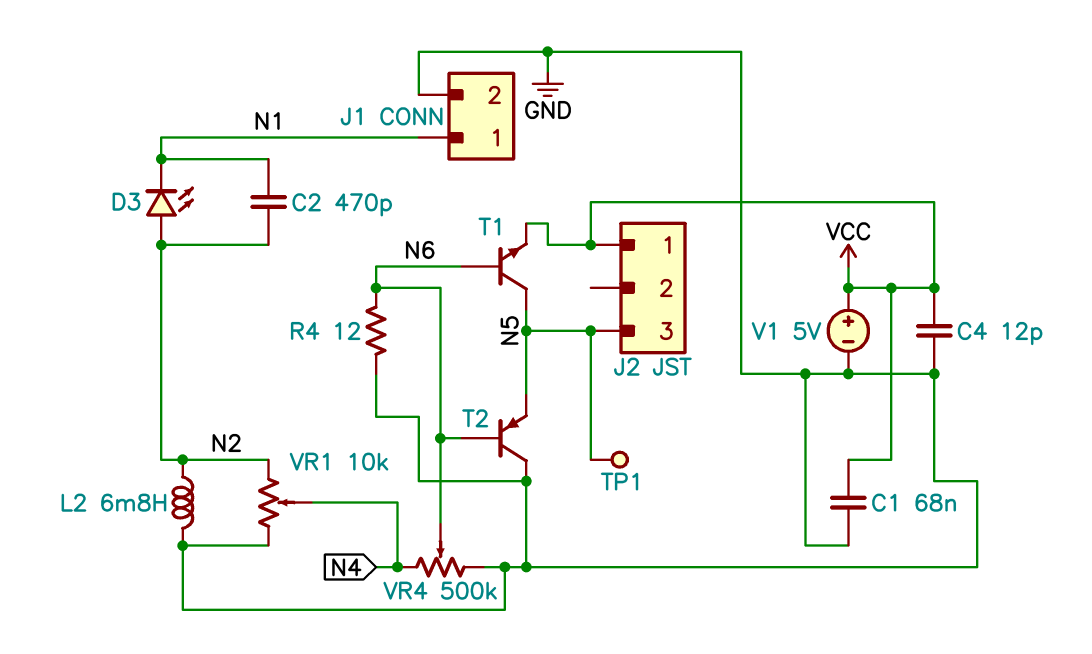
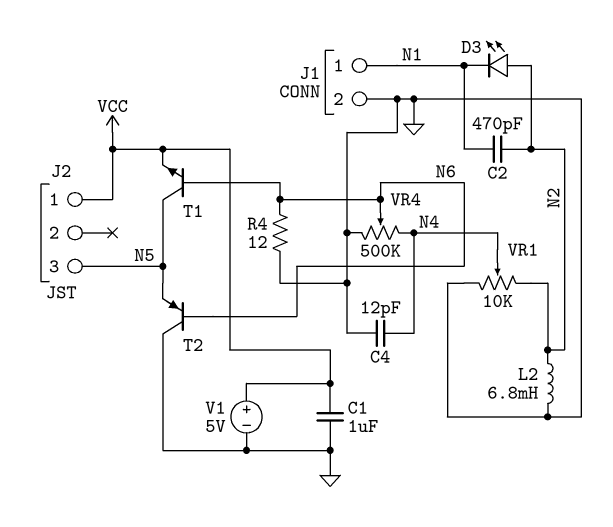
C1: 68nF (GND, VCC) -> 1uF (GND, VCC)
C4: 12pF (GND, VCC) -> 12pF (GND, N4)
TP1: test point (N5) -> none

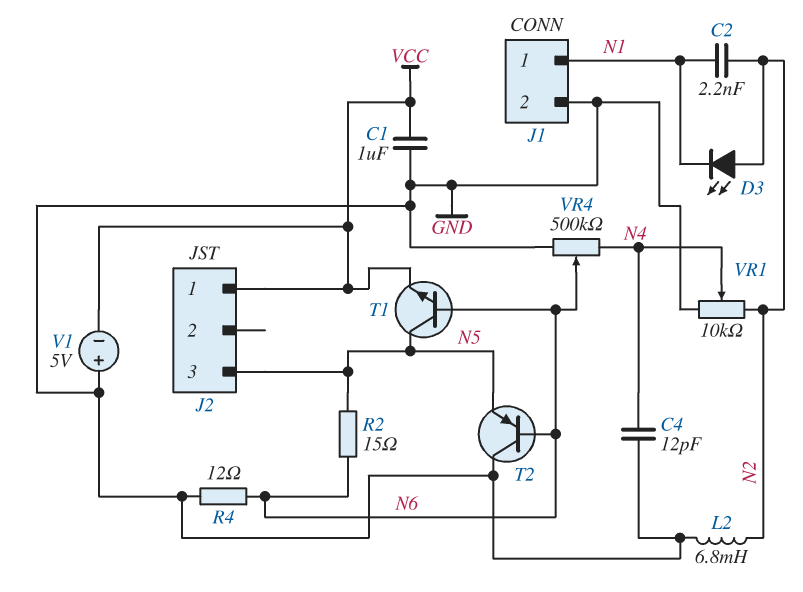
C2: 470pF (N1, N2) -> 2.2nF (N1, N2)
R2: none -> 15 (N5, N6)
V1: 5V (plus VCC, minus GND) -> 5V (plus GND, minus VCC)

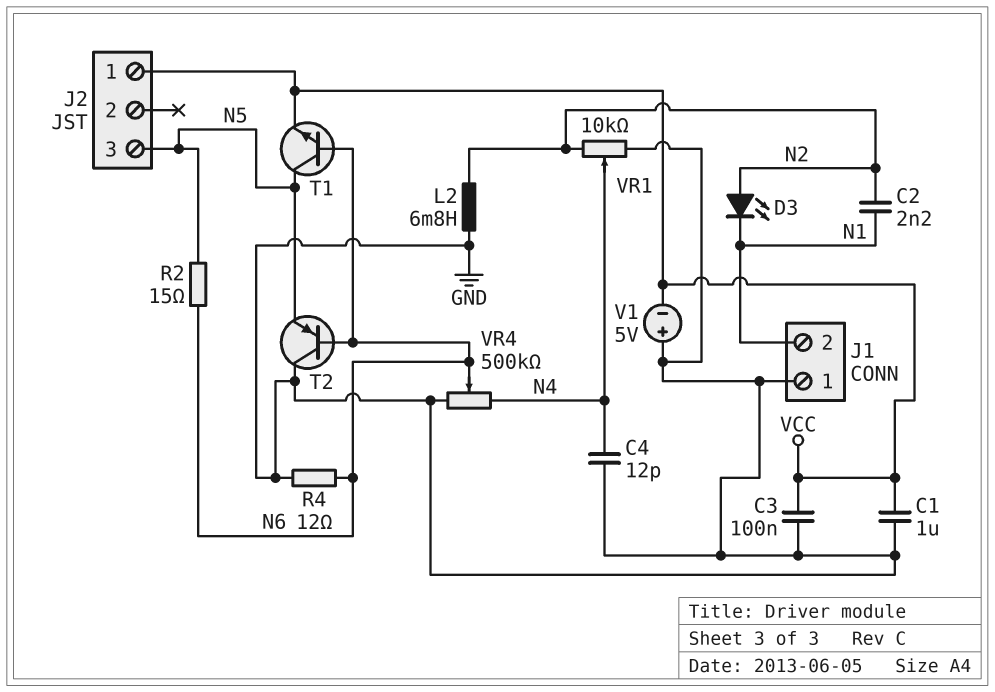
C3: none -> 100nF (GND, VCC)
J1 pin 1: N1 -> GND
J1 pin 2: GND -> N1

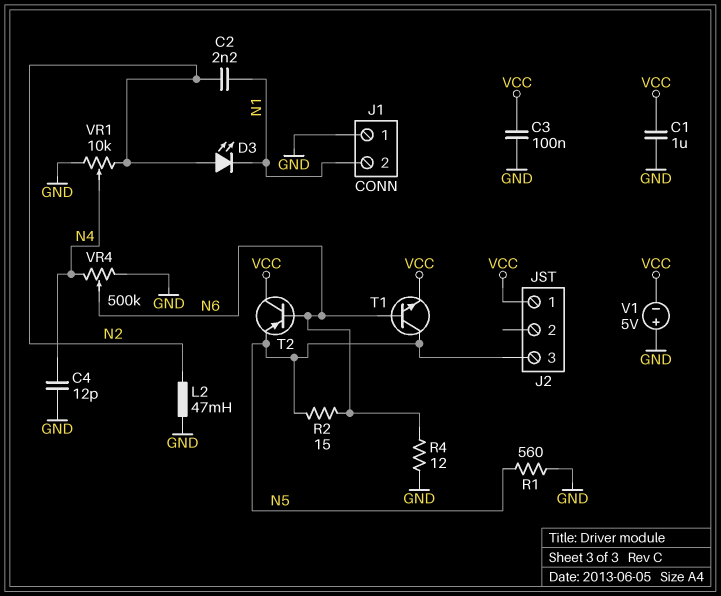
L2: 6.8mH (GND, N2) -> 47mH (GND, N2)
R1: none -> 560 (GND, N5)
T2: PNP (B N6, C GND, E N5) -> PNP (B N6, C VCC, E N5)

